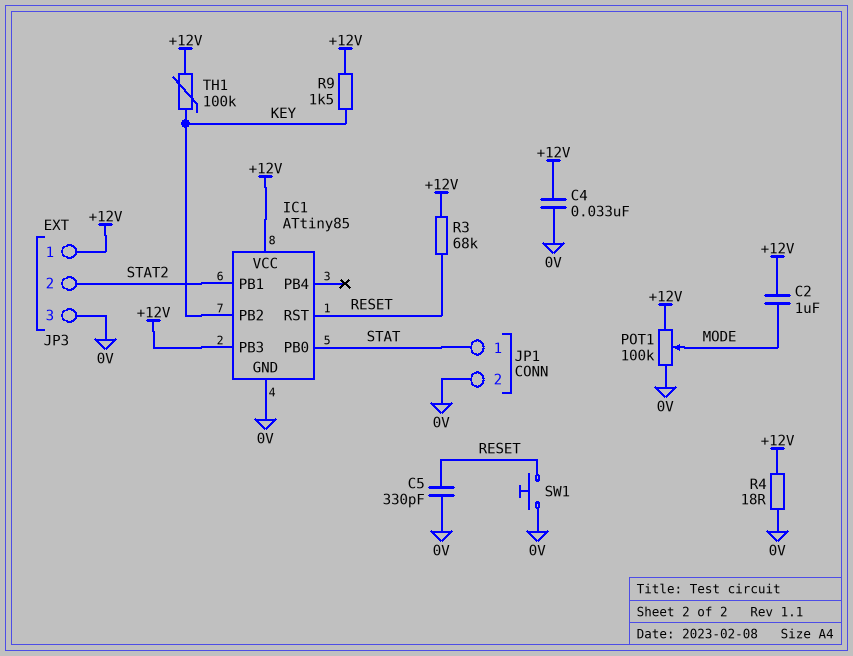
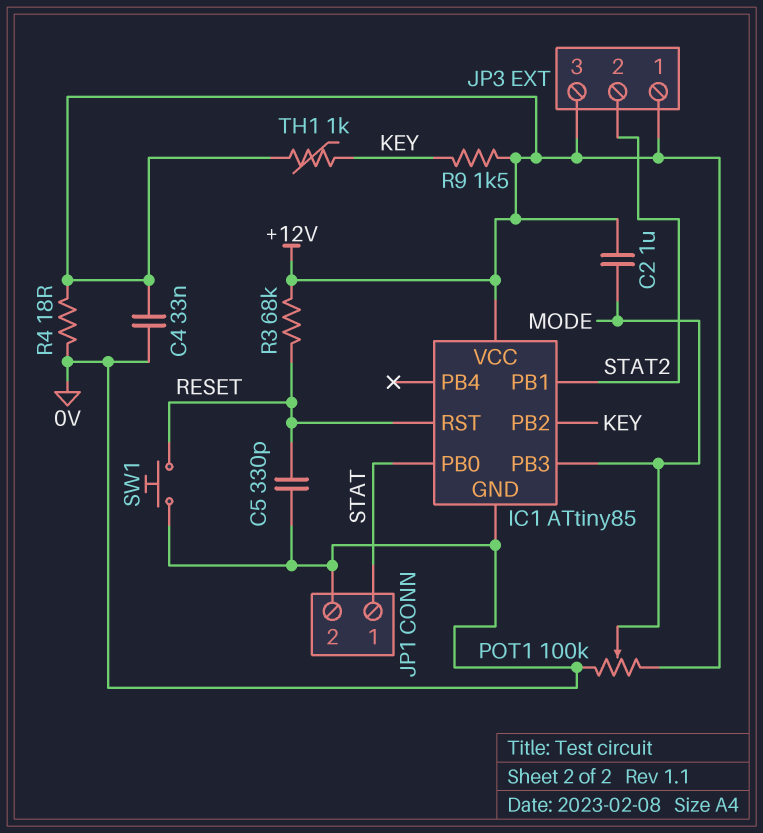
IC1 pin PB3: +12V -> MODE
JP3 pin 3: 0V -> +12V
TH1: 100k (+12V, KEY) -> 1k (+12V, KEY)

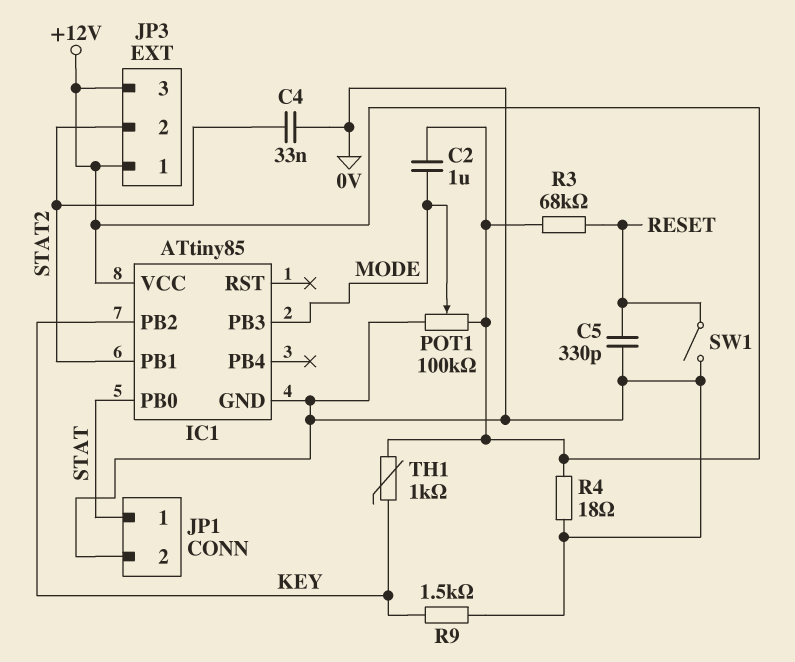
C4: 33nF (+12V, 0V) -> 33nF (0V, STAT2)
IC1 pin RST: RESET -> none
R9: 1.5k (+12V, KEY) -> 1.5k (0V, KEY)
SW1: button (0V, RESET) -> switch (0V, RESET)

